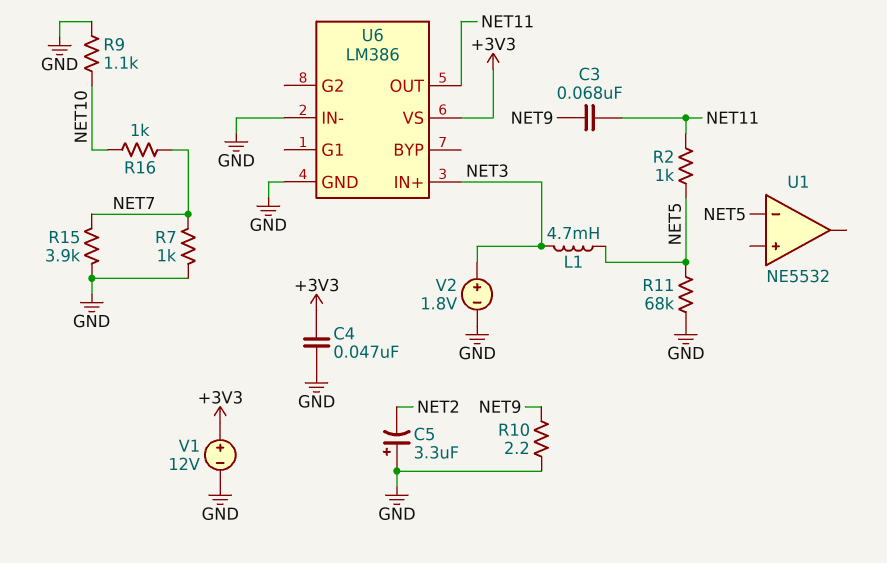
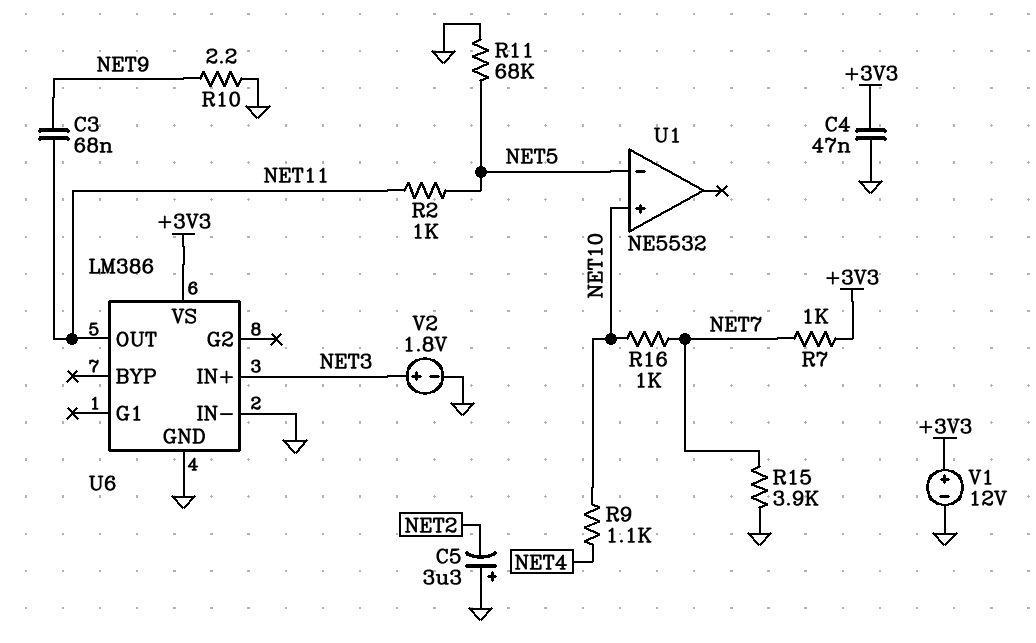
L1: 4.7mH (NET3, NET5) -> none
R7: 1k (GND, NET7) -> 1k (+3V3, NET7)
R9: 1.1k (GND, NET10) -> 1.1k (NET4, NET10)
U1 pin in+: none -> NET10

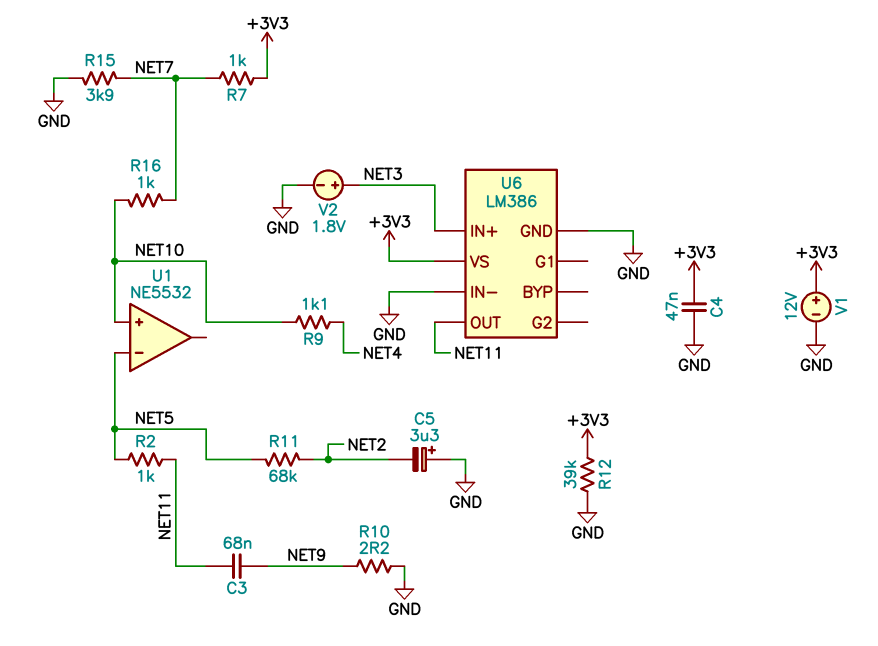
R11: 68k (GND, NET5) -> 68k (NET2, NET5)
R12: none -> 39k (+3V3, GND)

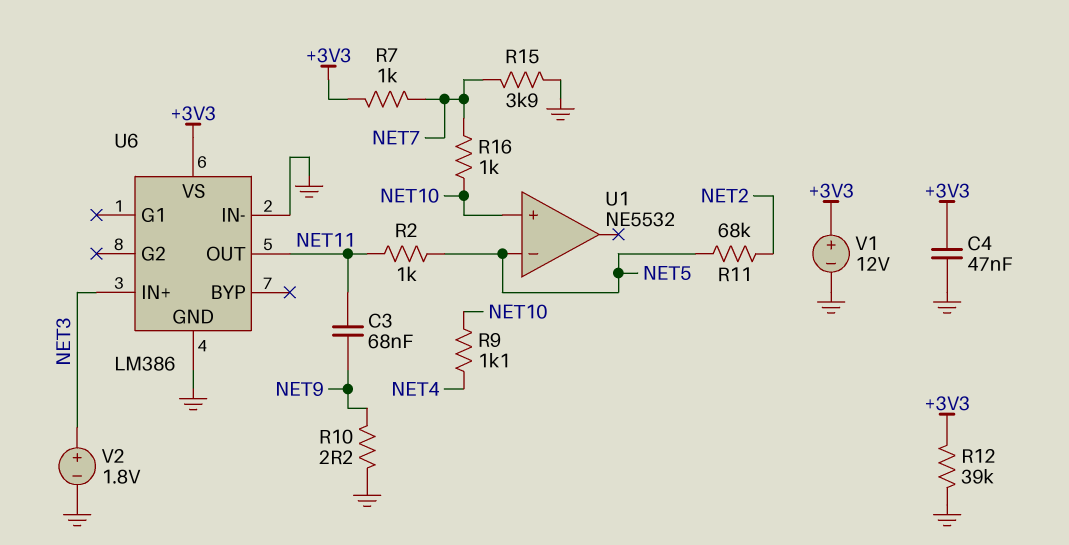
C5: 3.3uF (plus GND, minus NET2) -> none

